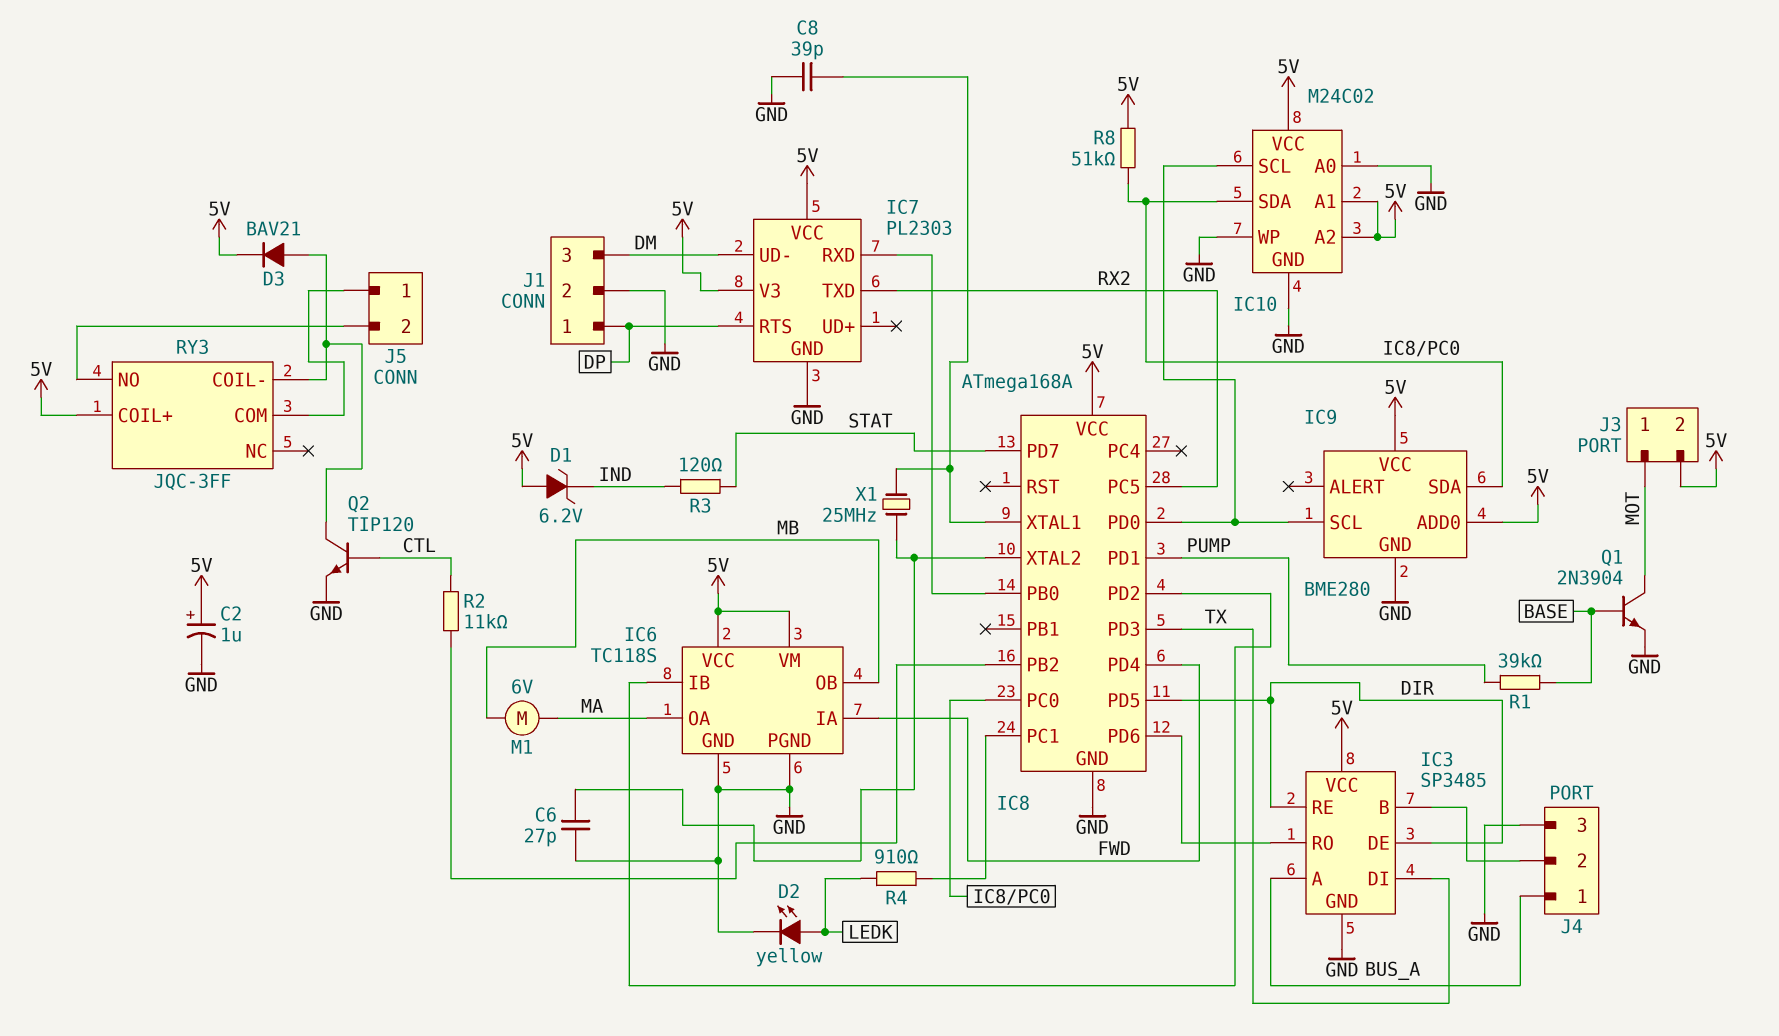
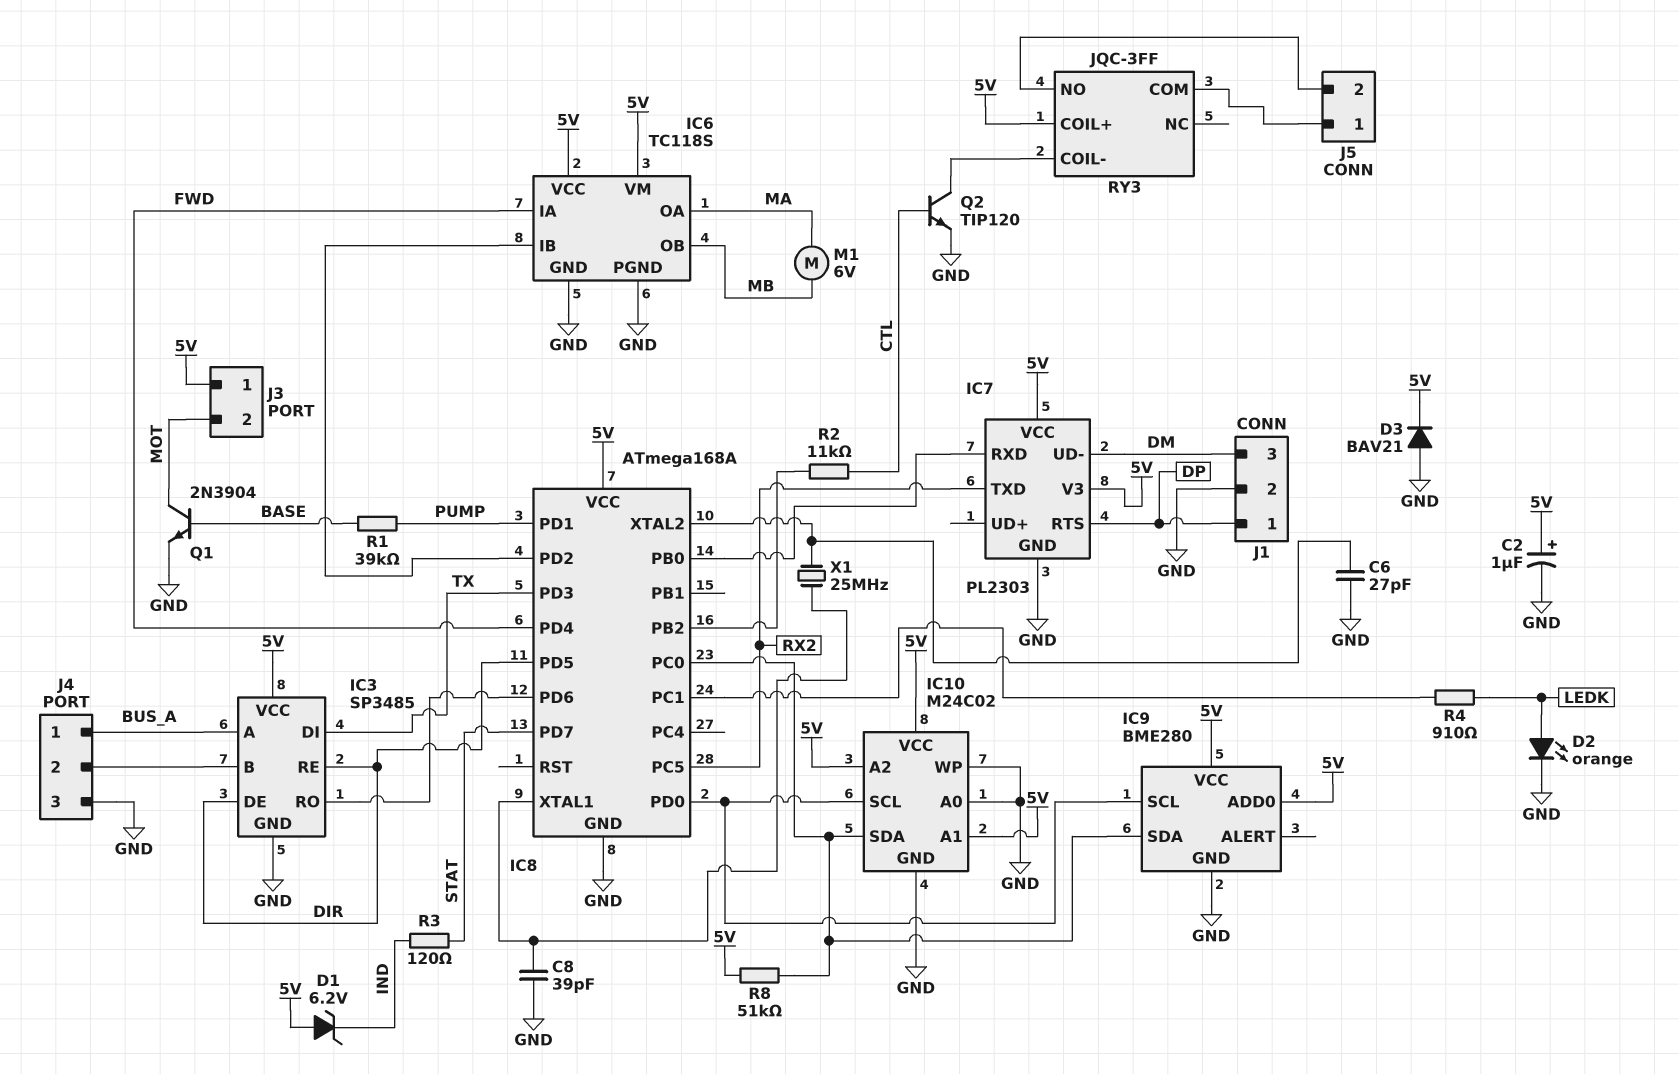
D2: LED yellow (A LEDK, K GND) -> LED orange (A LEDK, K GND)
D3: diode BAV21 (A RY3/COIL-, K 5V) -> diode BAV21 (A GND, K 5V)
J3 pin 1: MOT -> 5V
J3 pin 2: 5V -> MOT

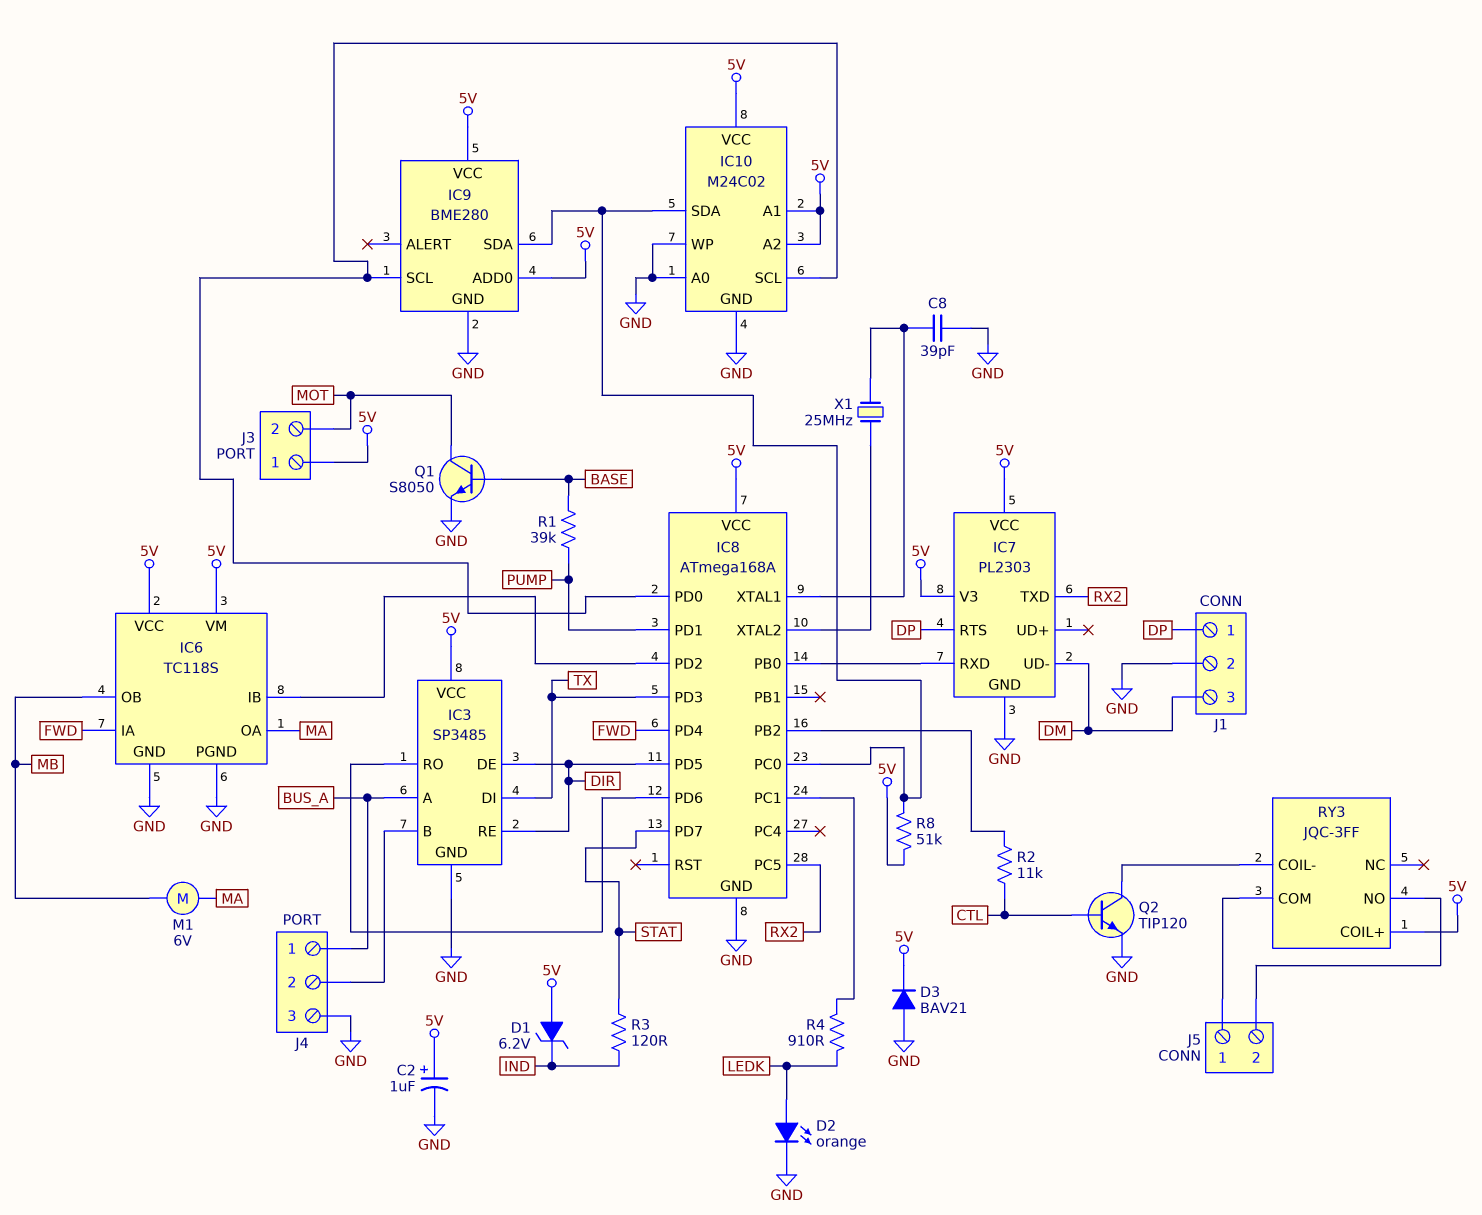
C6: 27pF (GND, IC8/XTAL2) -> none
Q1: NPN 2N3904 (B BASE, C MOT, E GND) -> NPN S8050 (B BASE, C MOT, E GND)

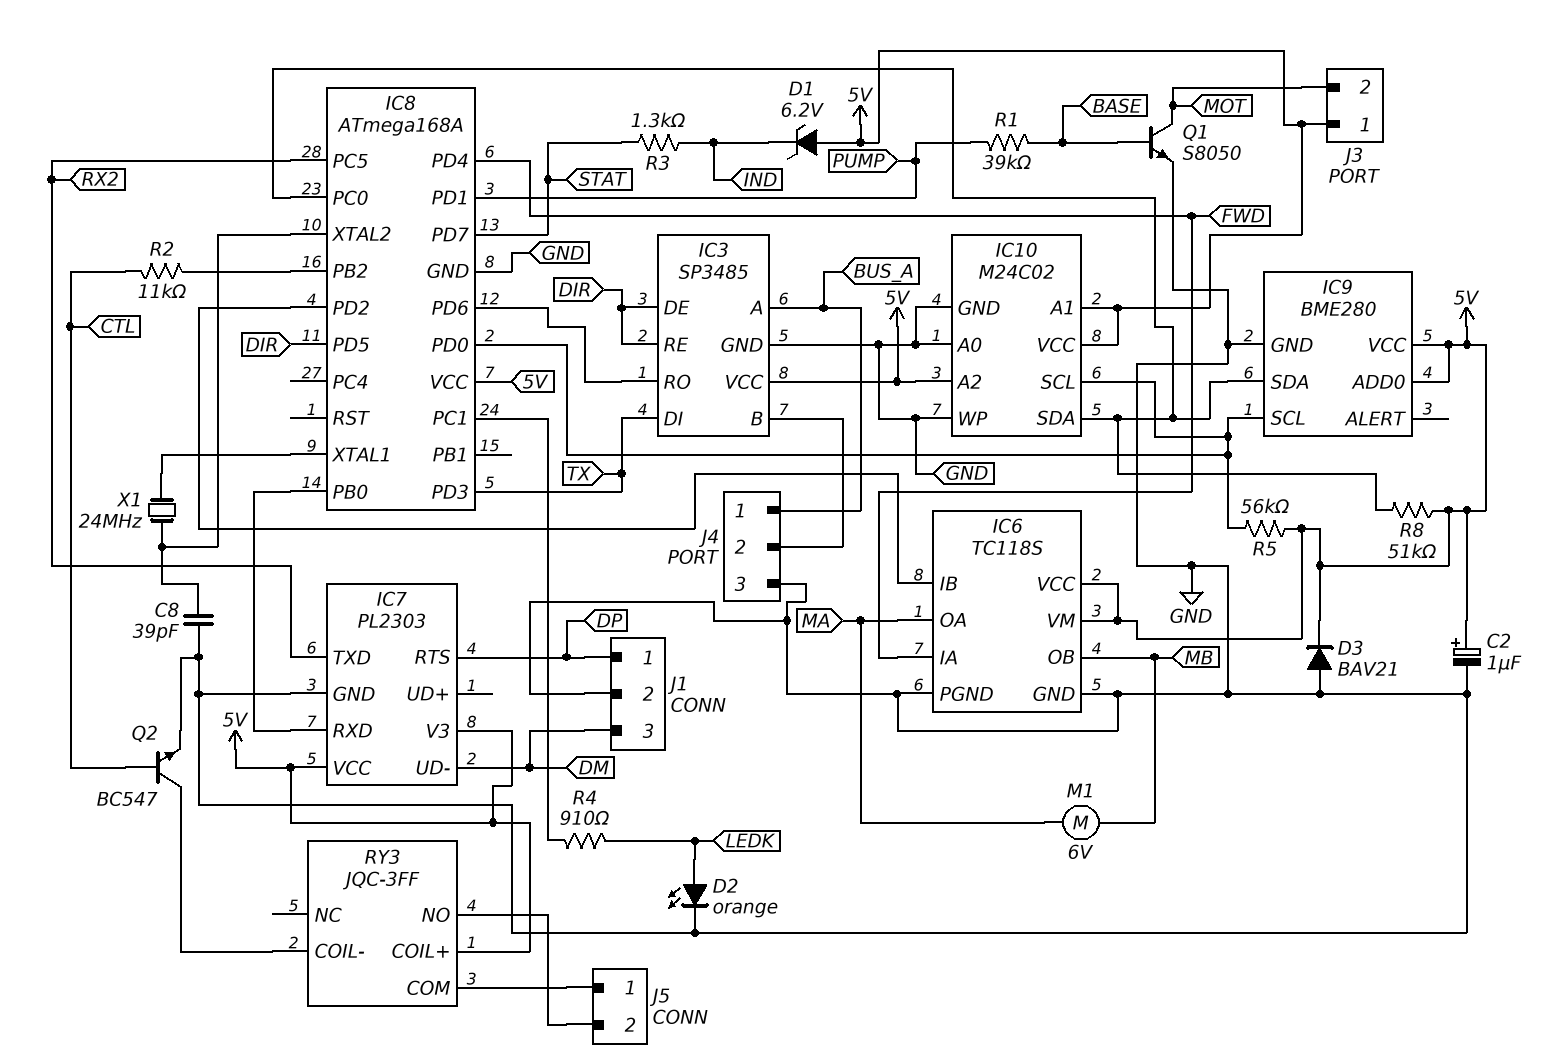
C8: 39pF (GND, IC8/XTAL1) -> 39pF (GND, IC8/XTAL2)
Q2: NPN TIP120 (B CTL, C RY3/COIL-, E GND) -> NPN BC547 (B CTL, C RY3/COIL-, E GND)
R3: 120 (IND, STAT) -> 1.3k (IND, STAT)
R5: none -> 56k (5V, IC8/PD0)
X1: 25MHz (IC8/XTAL1, IC8/XTAL2) -> 24MHz (IC8/XTAL1, IC8/XTAL2)

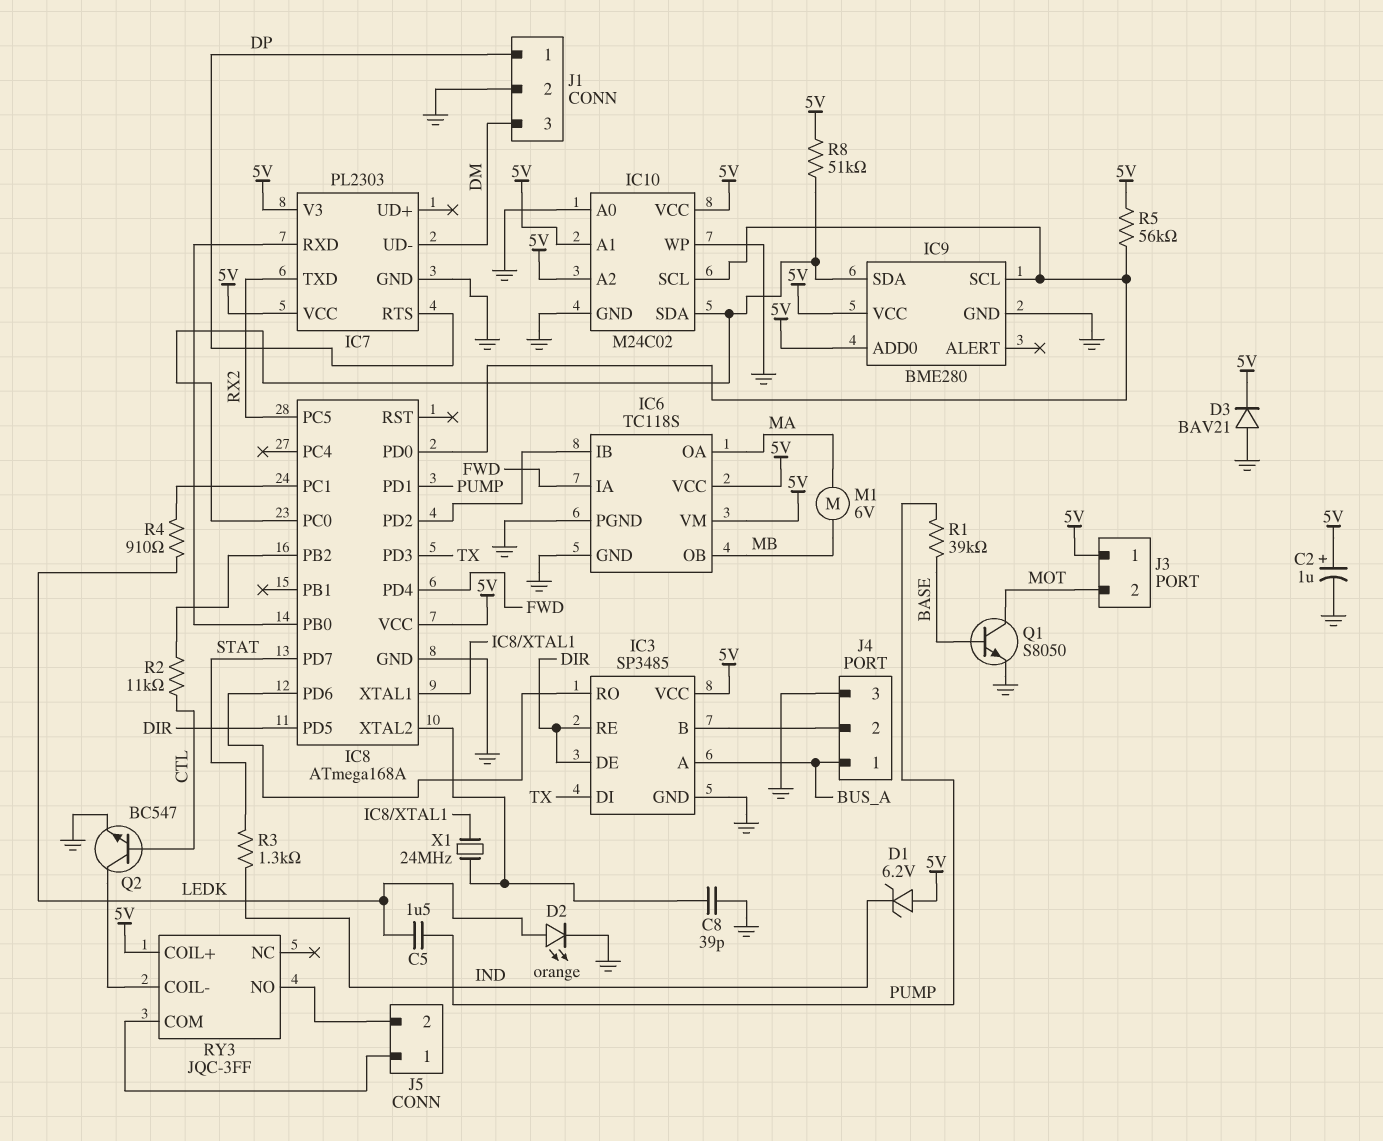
C5: none -> 1.5uF (LEDK, PUMP)

